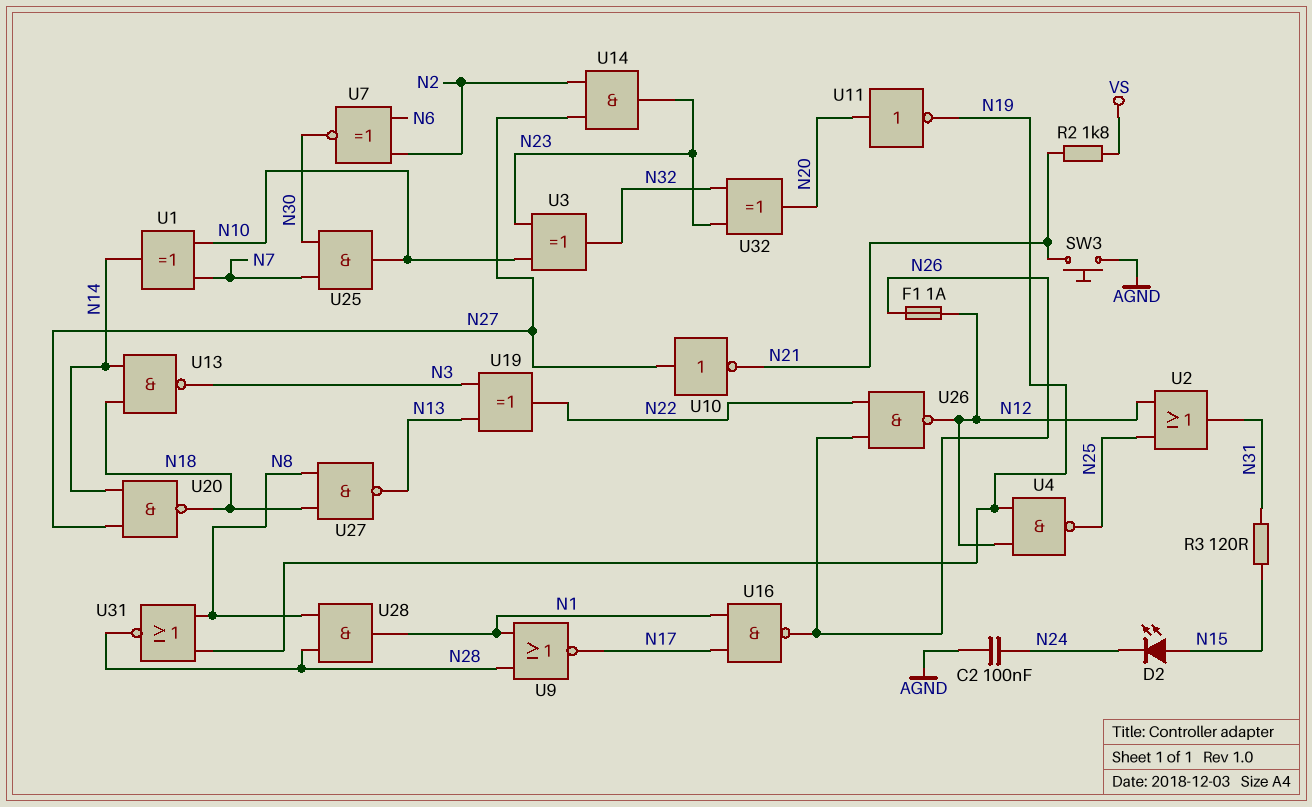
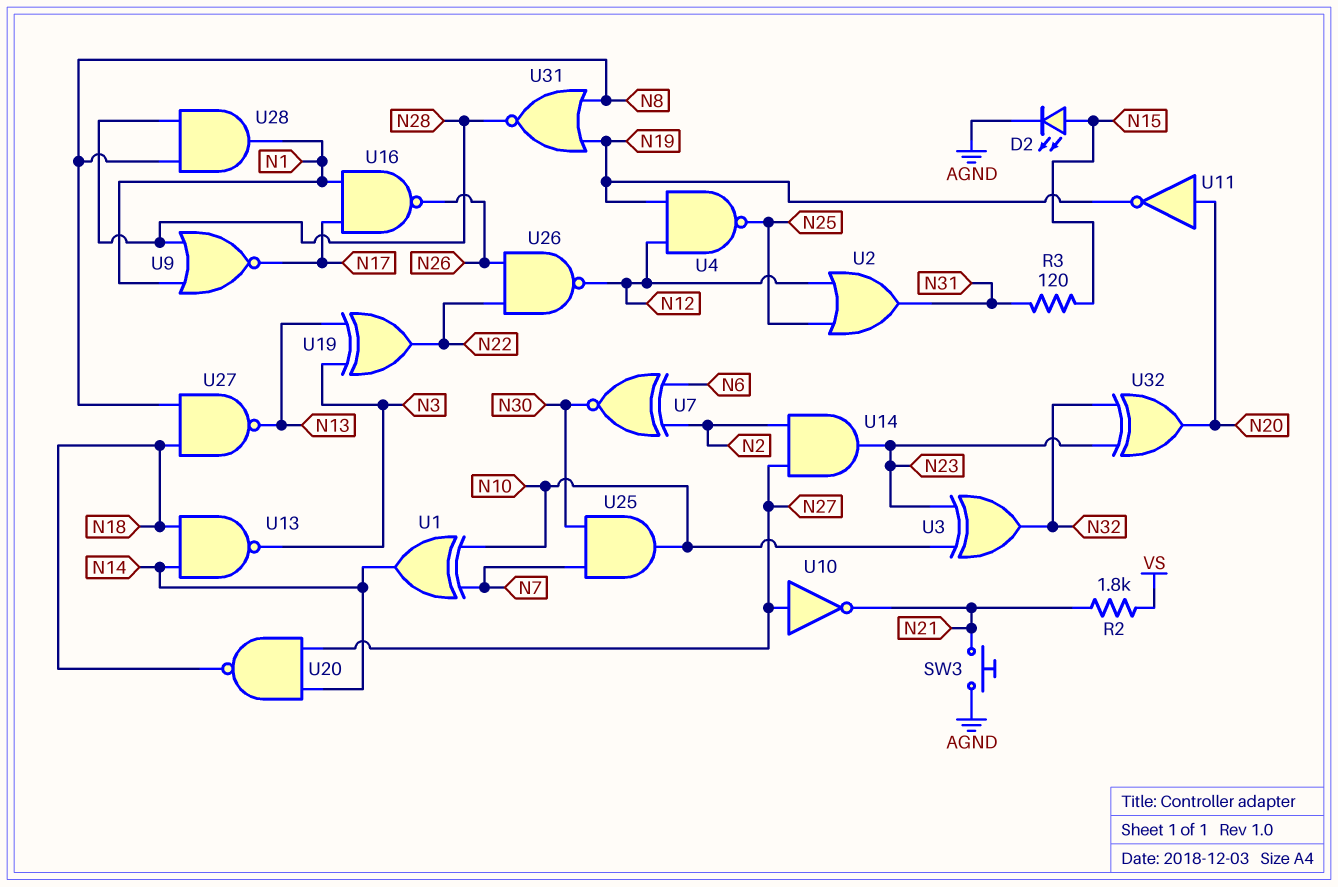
C2: 100nF (AGND, N24) -> none
D2: LED (A N15, K N24) -> LED (A N15, K AGND)
F1: 1A (N12, N26) -> none

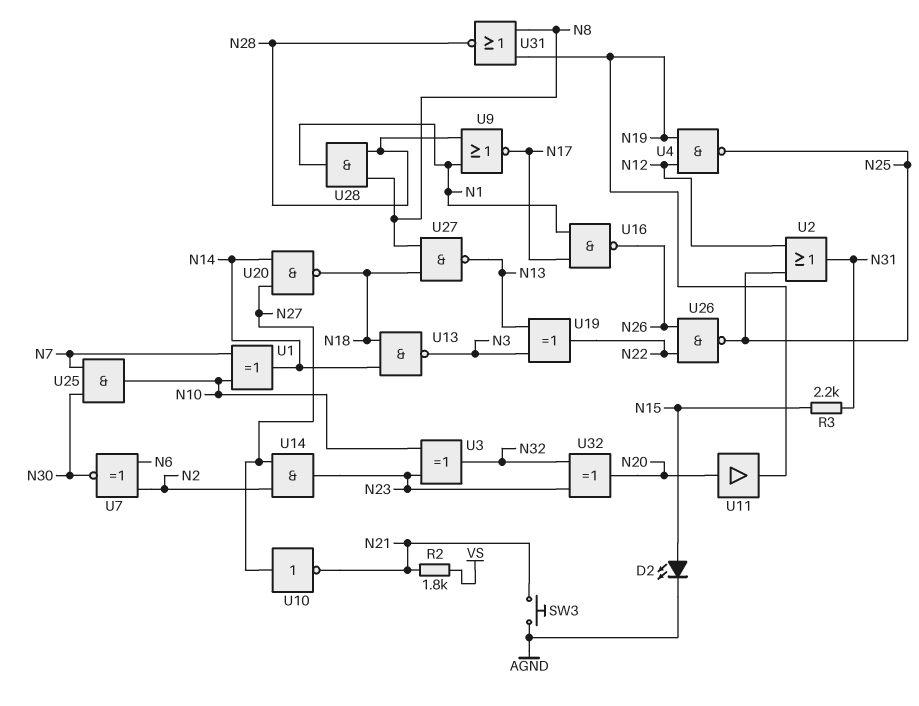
R3: 120 (N15, N31) -> 2.2k (N15, N31)
U11: NOT (in N20, out N19) -> buffer (in N20, out N19)
U26: NAND (in N22, in N26, out N12) -> NAND (in N22, in N26, out N25)

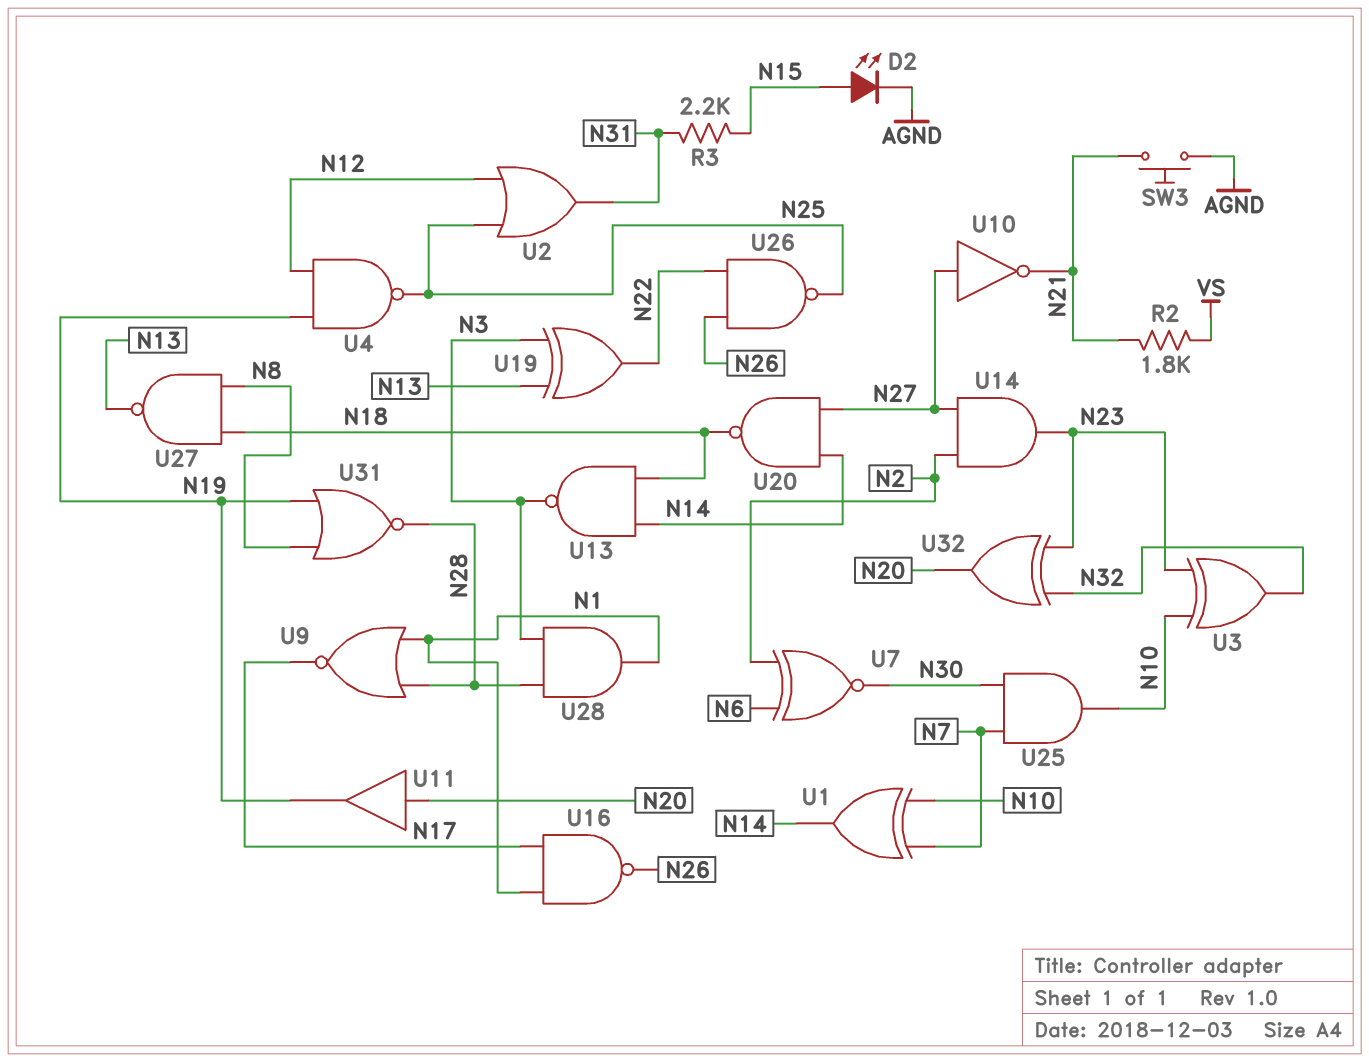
U28: AND (in N8, in N28, out N1) -> AND (in N3, in N28, out N1)

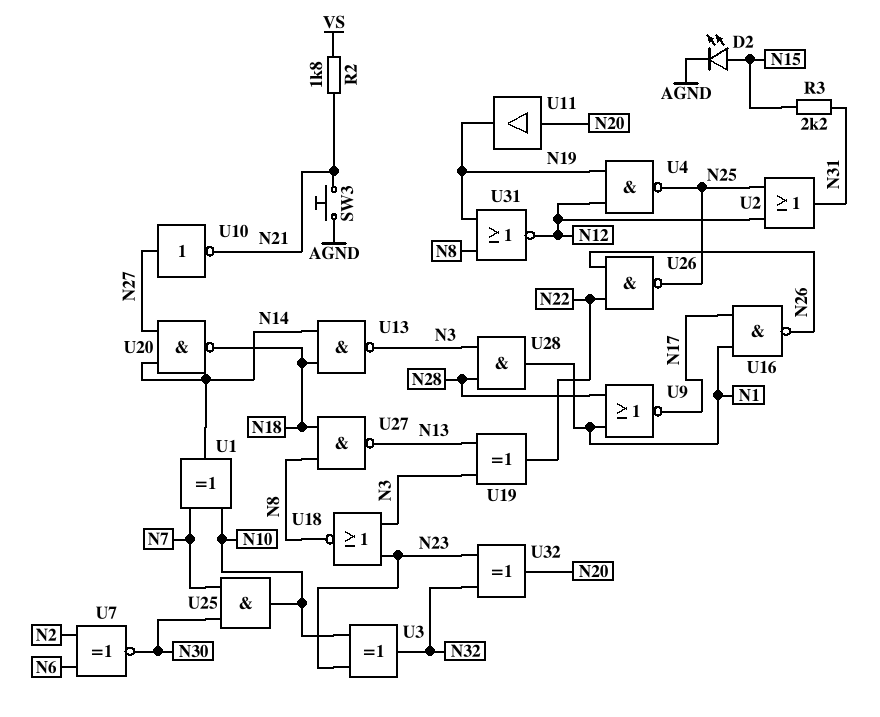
U14: AND (in N2, in N27, out N23) -> none
U18: none -> NOR (in N3, in N23, out N8)
U31: NOR (in N8, in N19, out N28) -> NOR (in N8, in N19, out N12)

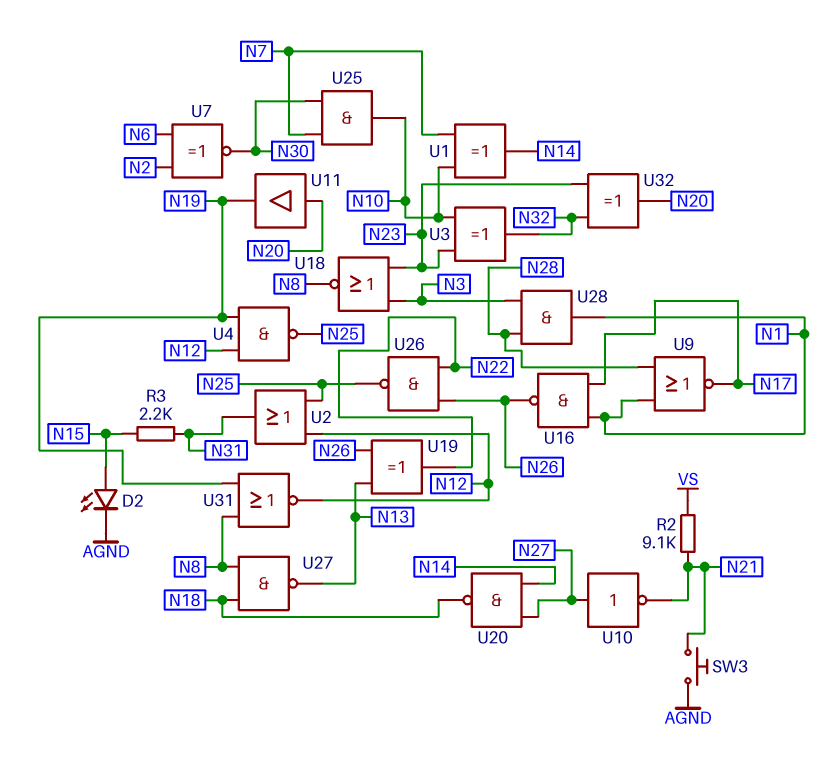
R2: 1.8k (N21, VS) -> 9.1k (N21, VS)
U13: NAND (in N14, in N18, out N3) -> none
U19: XOR (in N3, in N13, out N22) -> XOR (in N13, in N26, out N22)

